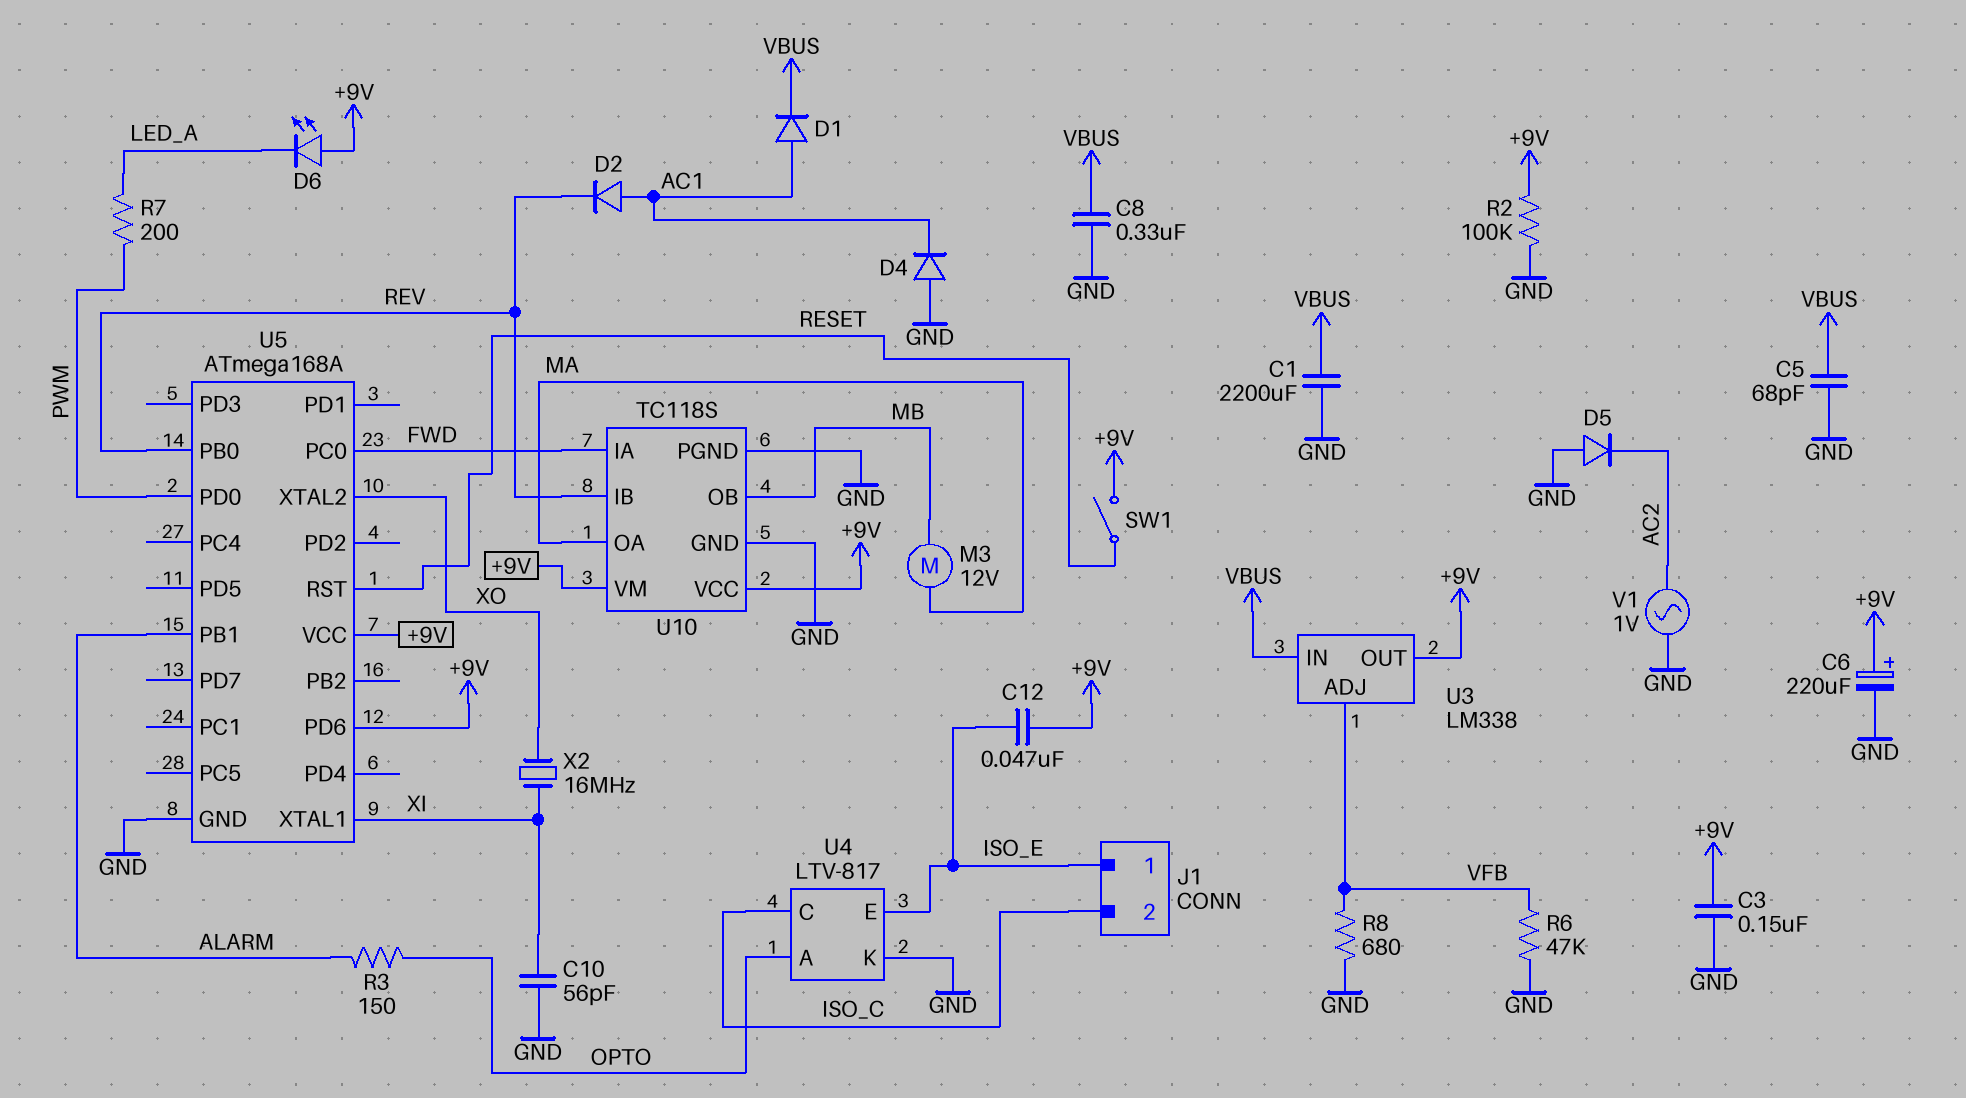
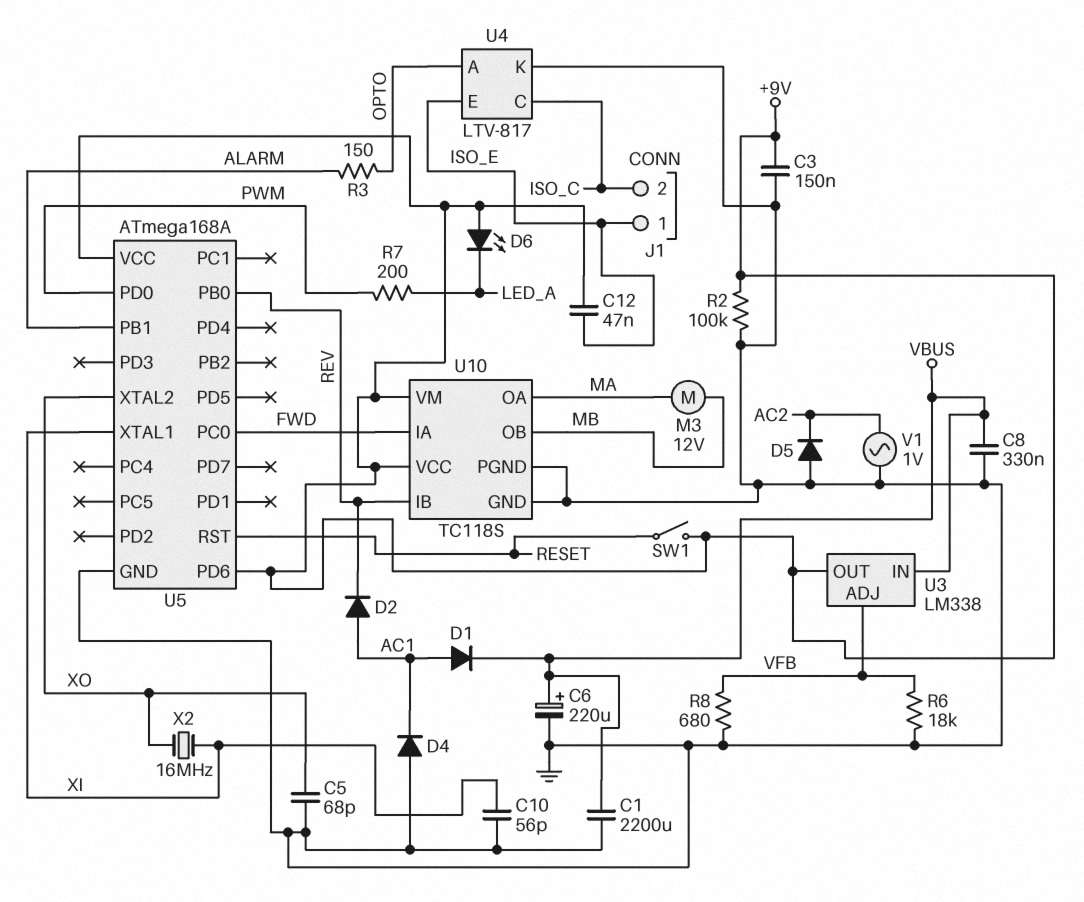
C5: 68pF (GND, VBUS) -> 68pF (GND, XO)
C6: 220uF (plus +9V, minus GND) -> 220uF (plus VBUS, minus GND)
R6: 47k (GND, VFB) -> 18k (GND, VFB)

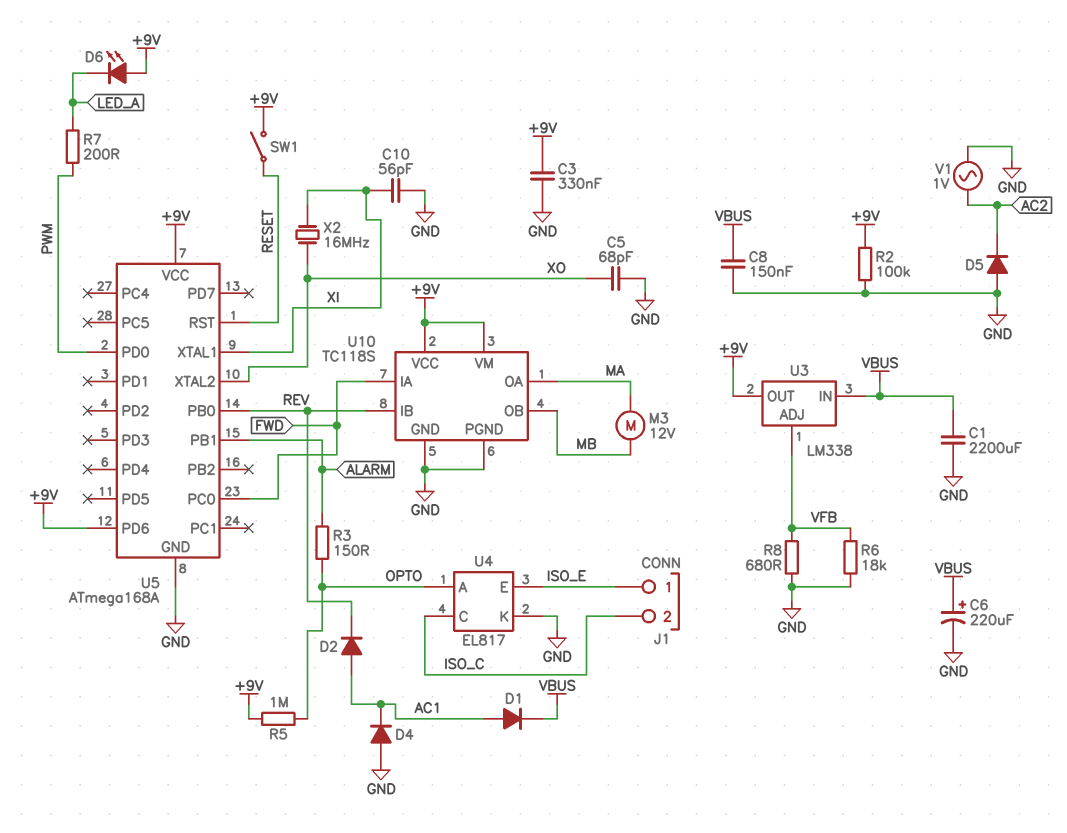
C3: 150nF (+9V, GND) -> 330nF (+9V, GND)
C8: 330nF (GND, VBUS) -> 150nF (GND, VBUS)
C12: 47nF (+9V, ISO_E) -> none
R5: none -> 1M (+9V, OPTO)
U4: LTV-817 -> EL817

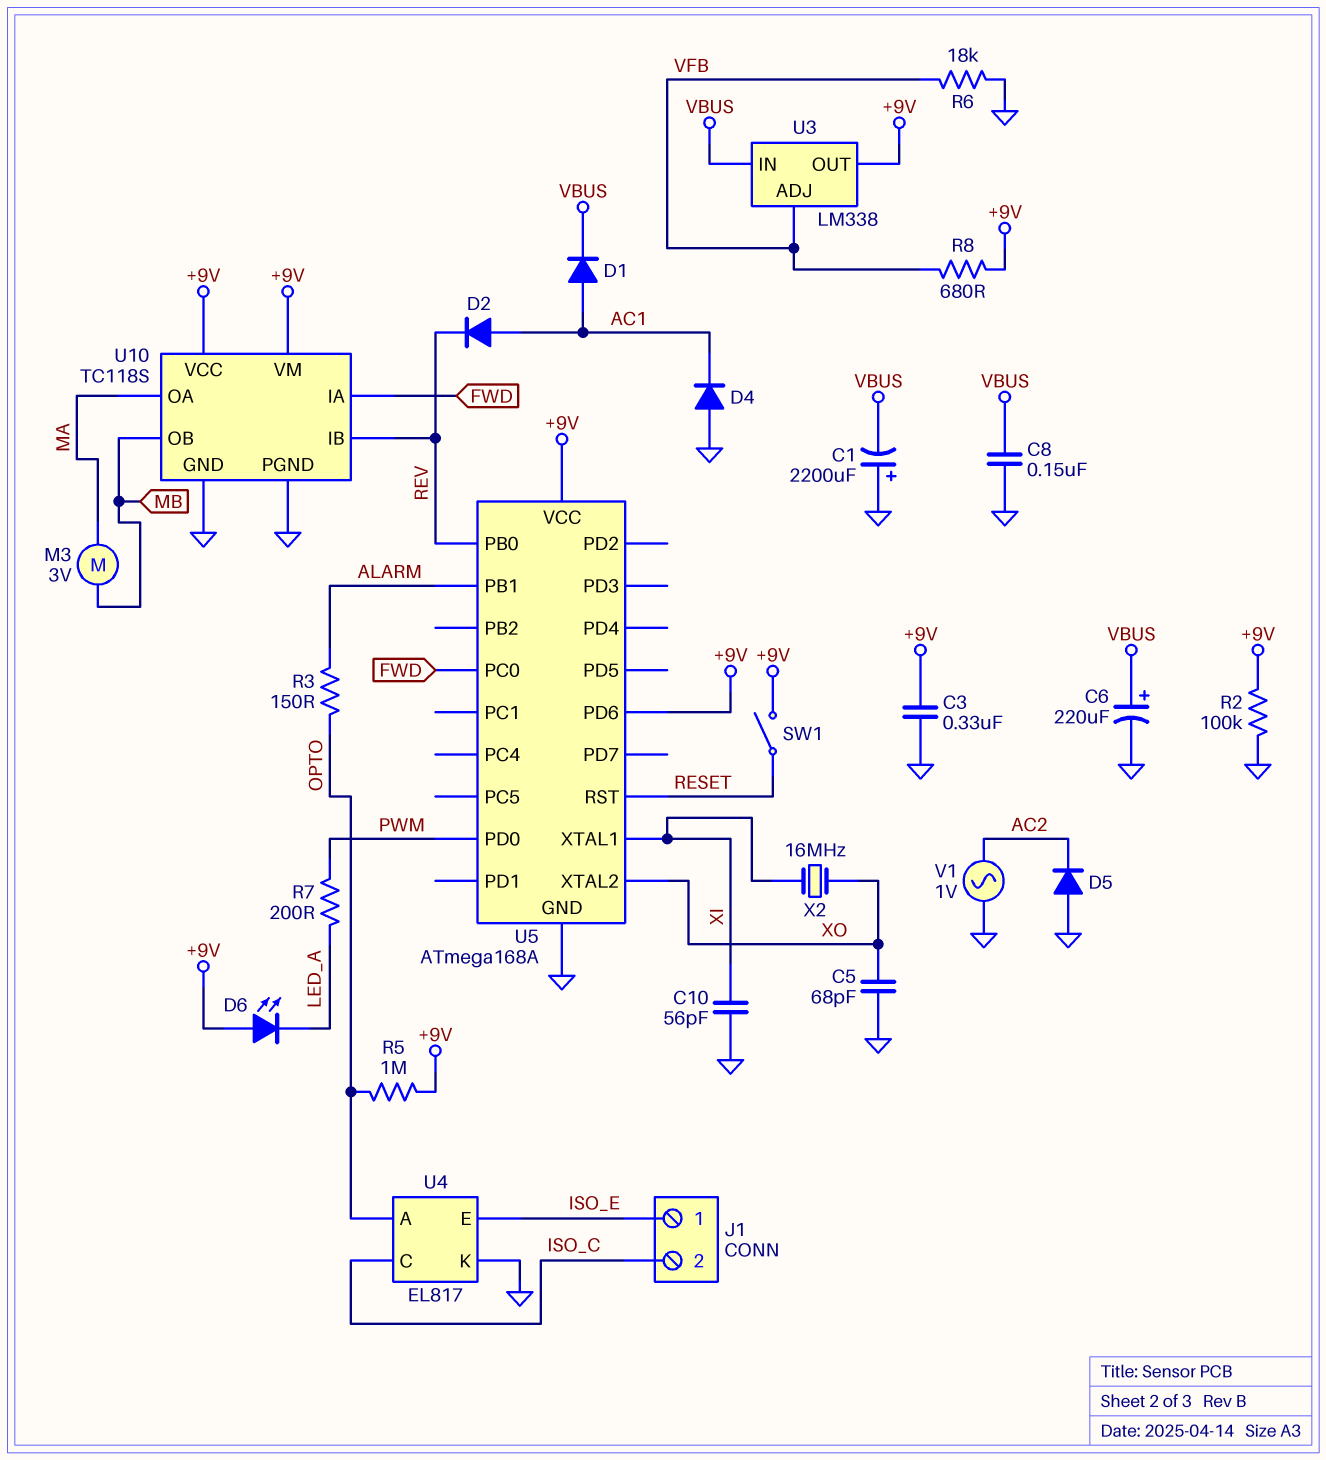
C1: 2200uF (GND, VBUS) -> 2200uF (plus GND, minus VBUS)
M3: motor 12V (MA, MB) -> motor 3V (MA, MB)
R8: 680 (GND, VFB) -> 680 (+9V, VFB)

